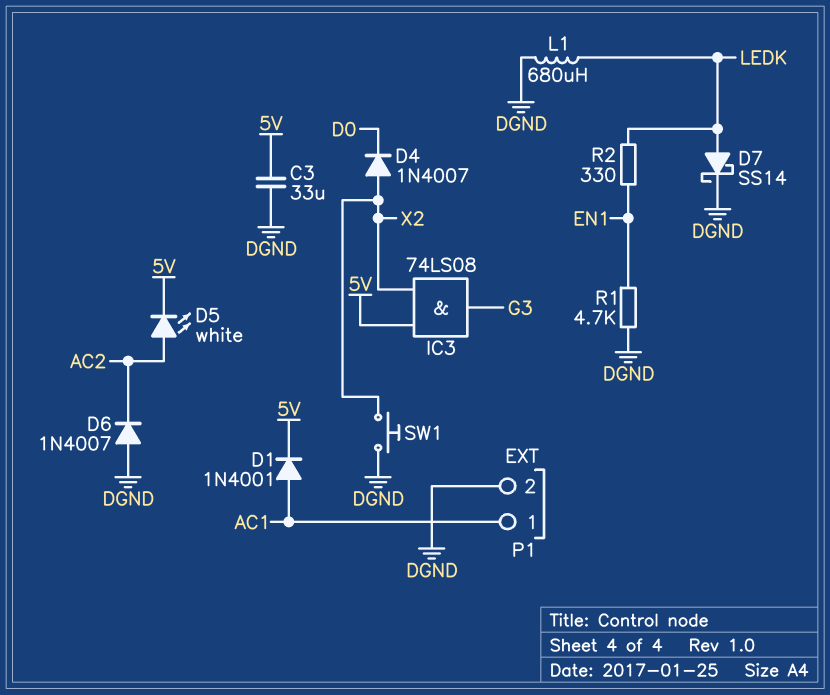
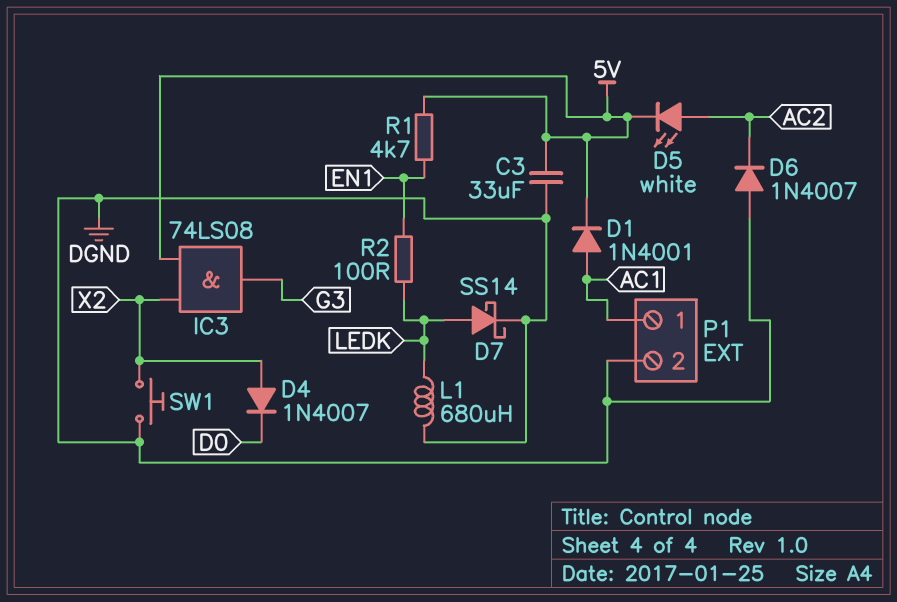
R1: 4.7k (DGND, EN1) -> 4.7k (5V, EN1)
R2: 330 (EN1, LEDK) -> 100 (EN1, LEDK)

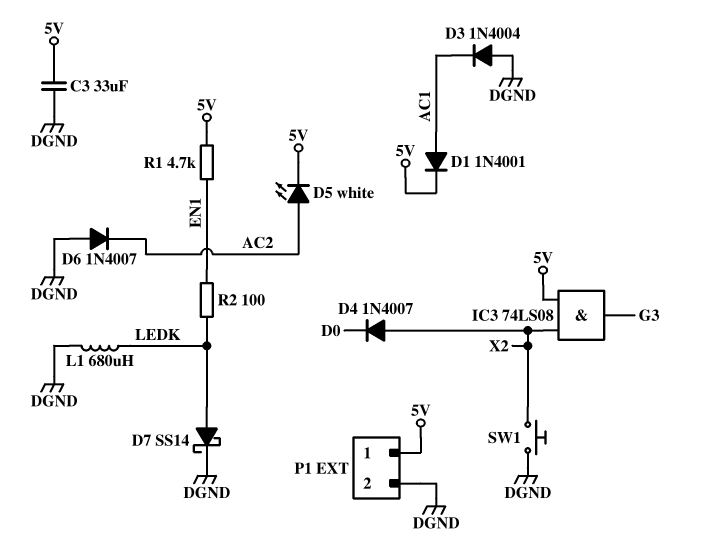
D3: none -> diode 1N4004 (A DGND, K AC1)
P1 pin 1: AC1 -> 5V

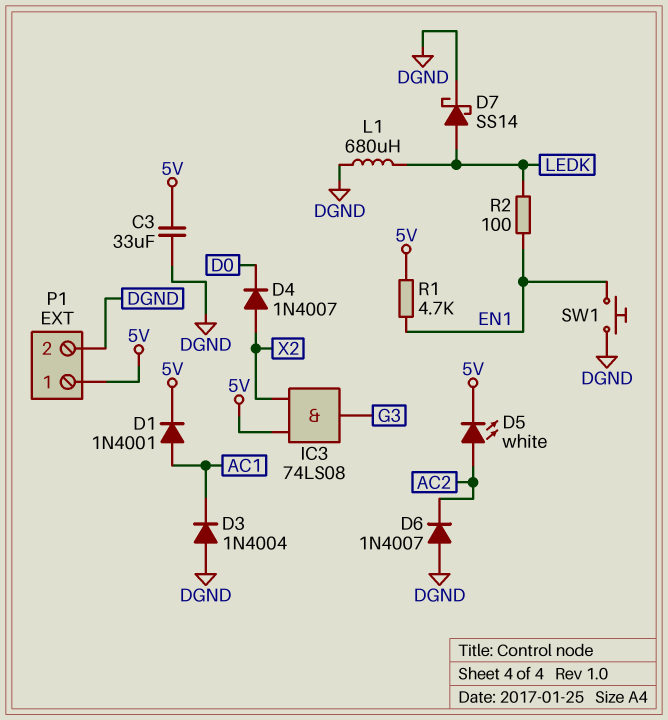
SW1: button (DGND, X2) -> button (DGND, EN1)

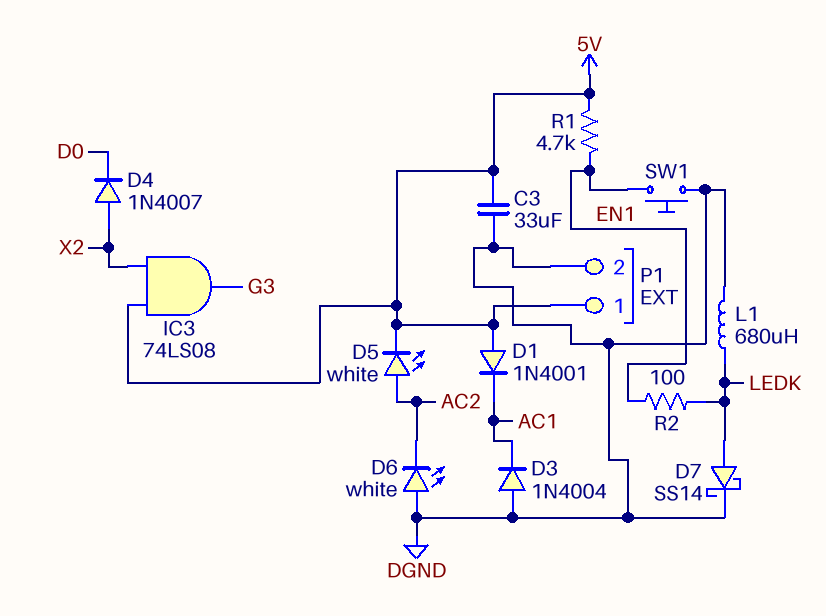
D1: diode 1N4001 (A AC1, K 5V) -> diode 1N4001 (A 5V, K AC1)
D6: diode 1N4007 (A DGND, K AC2) -> LED white (A DGND, K AC2)

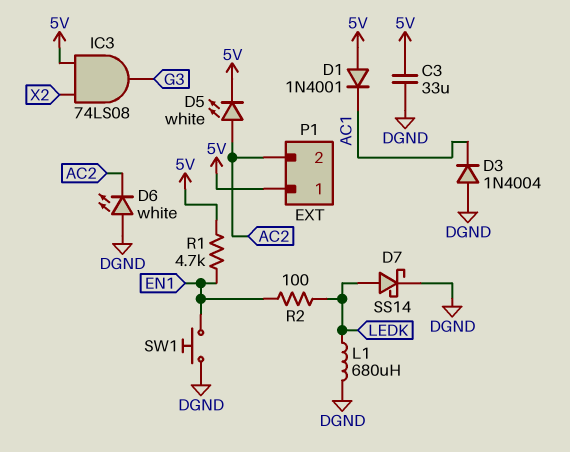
D4: diode 1N4007 (A X2, K D0) -> none
P1 pin 2: DGND -> AC2

